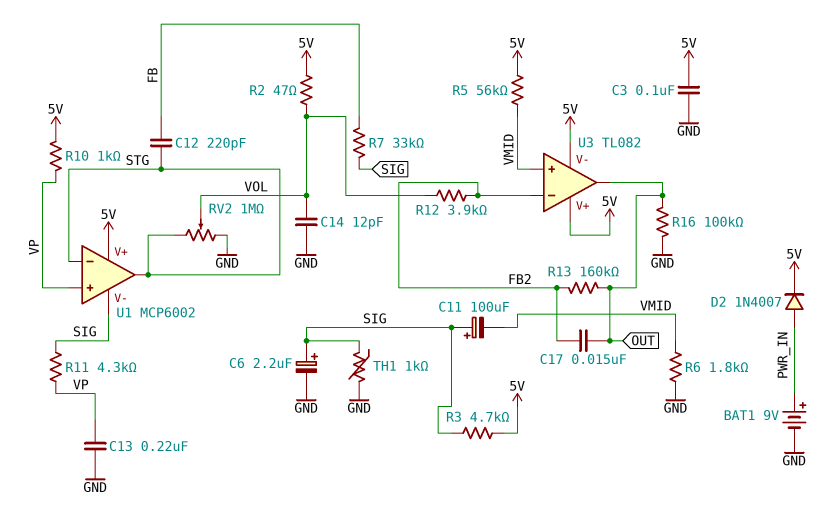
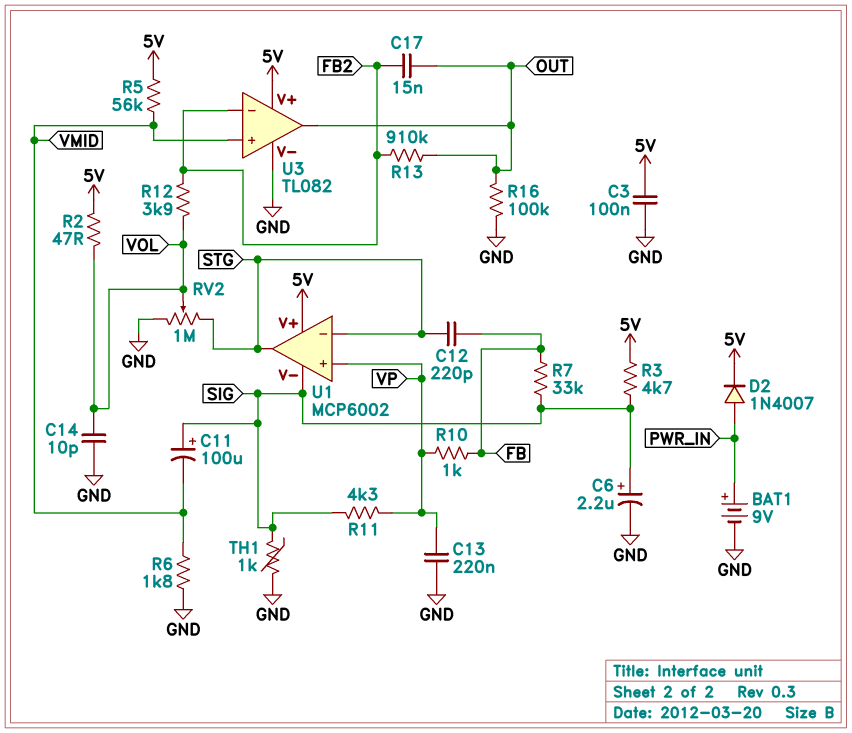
C14: 12pF (GND, VOL) -> 10pF (GND, VOL)
R10: 1k (5V, VP) -> 1k (FB, VP)
R13: 160k (FB2, OUT) -> 910k (FB2, OUT)
U3 pin V-: 5V -> GND

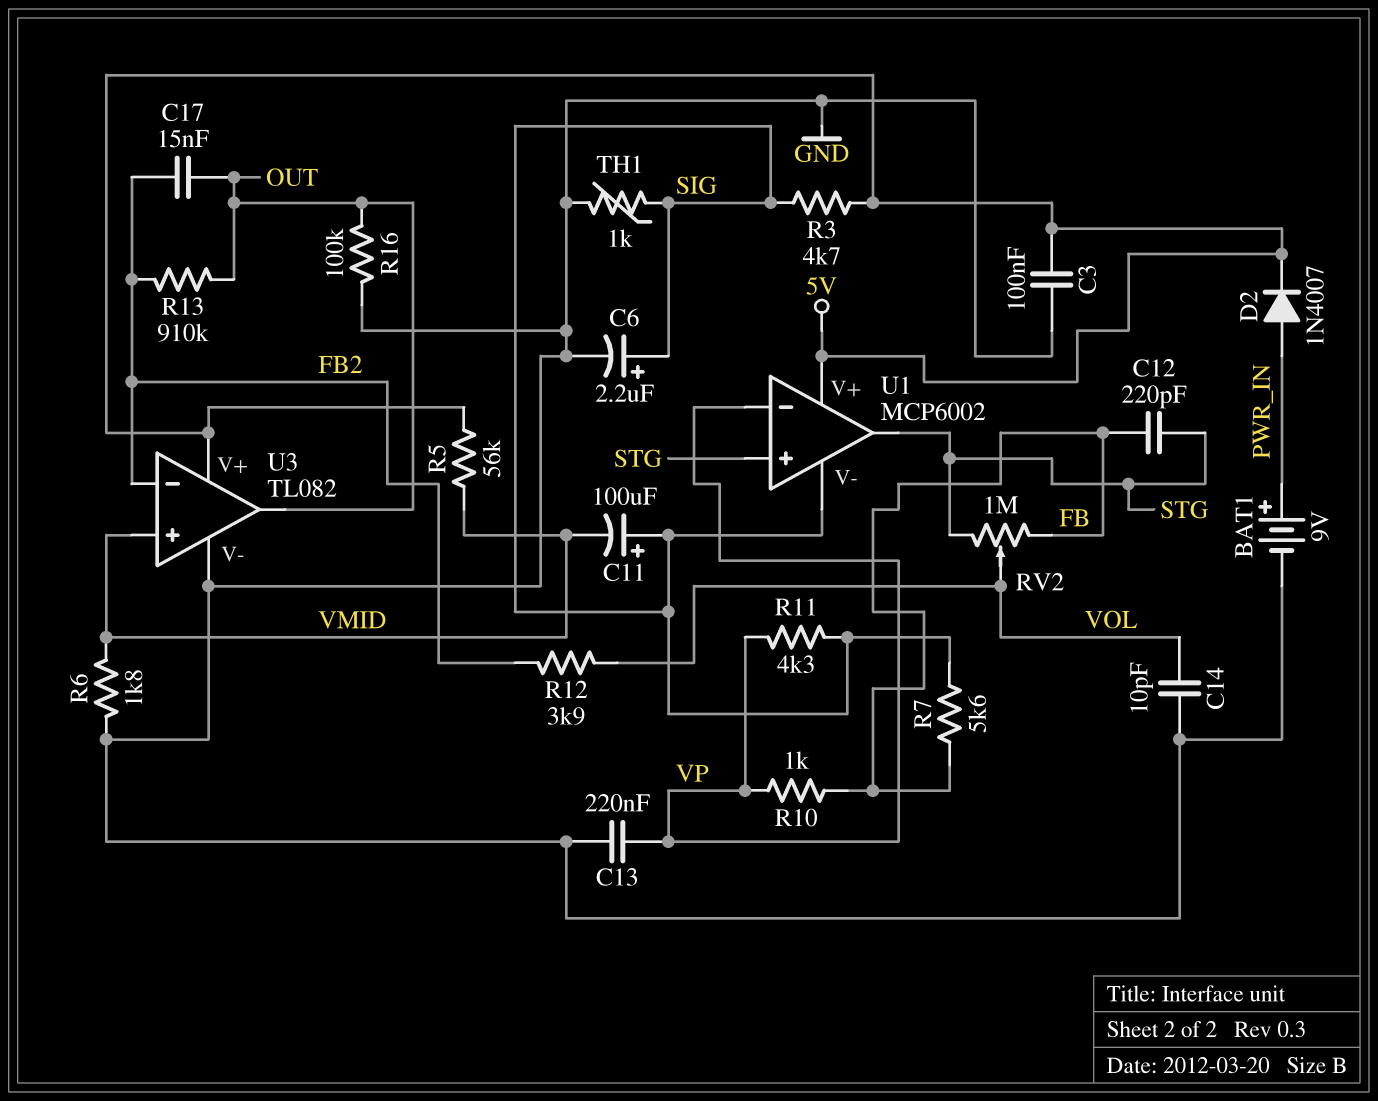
R2: 47 (5V, VOL) -> none
R7: 33k (FB, SIG) -> 5.6k (FB, SIG)
RV2: 1M (GND, STG, wiper VOL) -> 1M (FB, STG, wiper VOL)
U1 pin in+: VP -> STG
U1 pin in-: STG -> VP

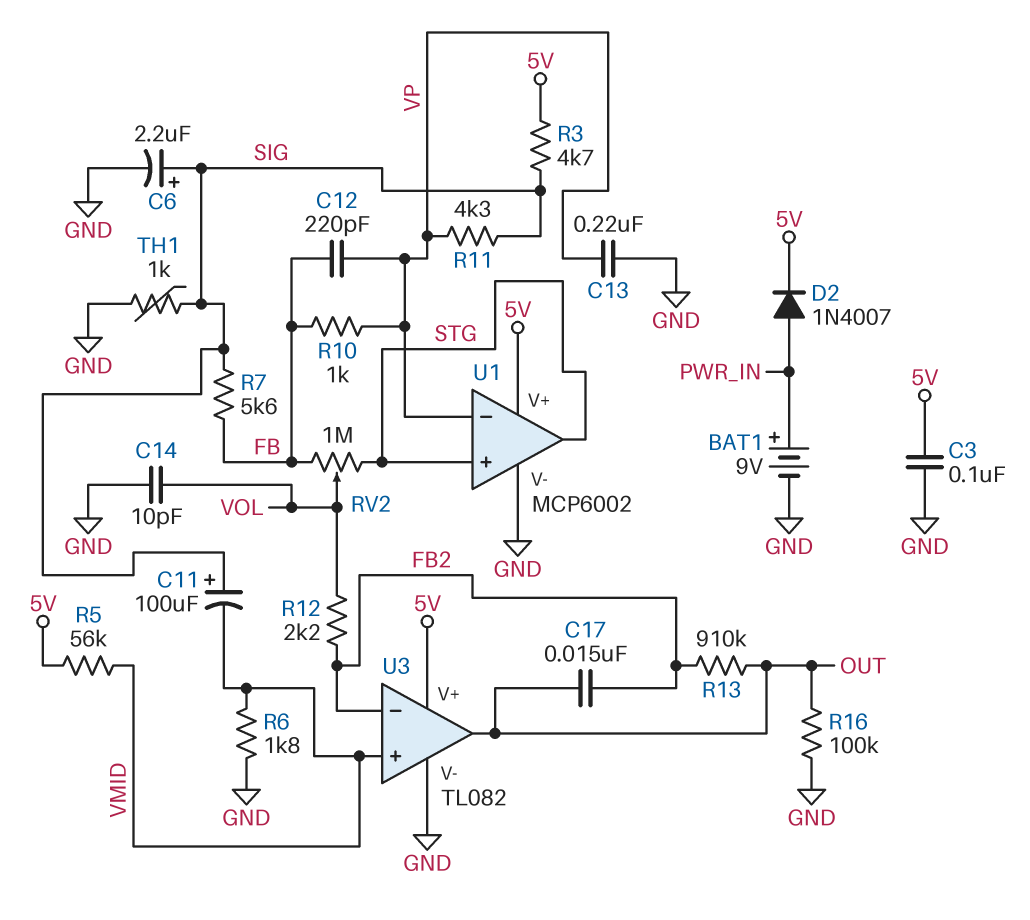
C12: 220pF (FB, STG) -> 220pF (FB, VP)
R12: 3.9k (FB2, VOL) -> 2.2k (FB2, VOL)
U1 pin V-: SIG -> GND

